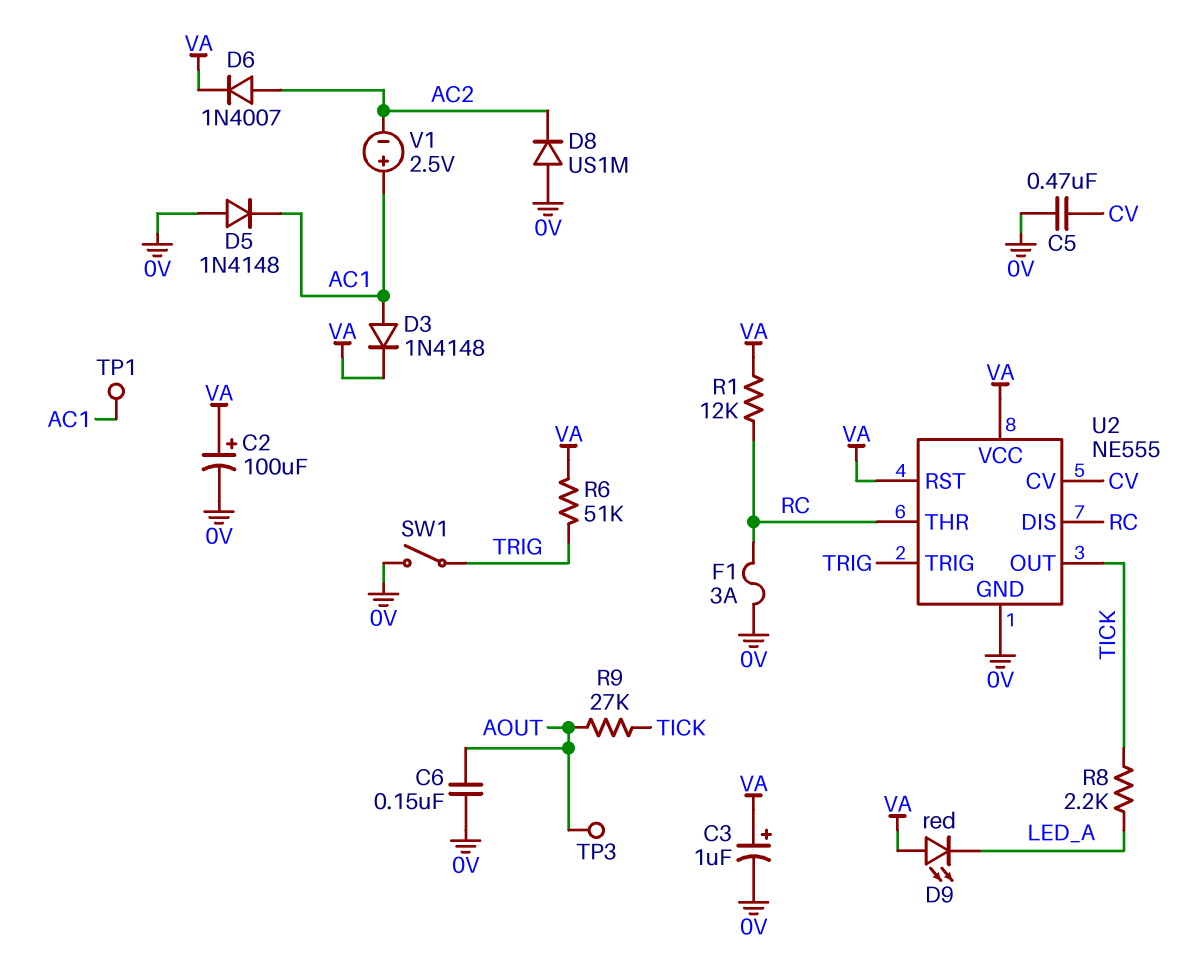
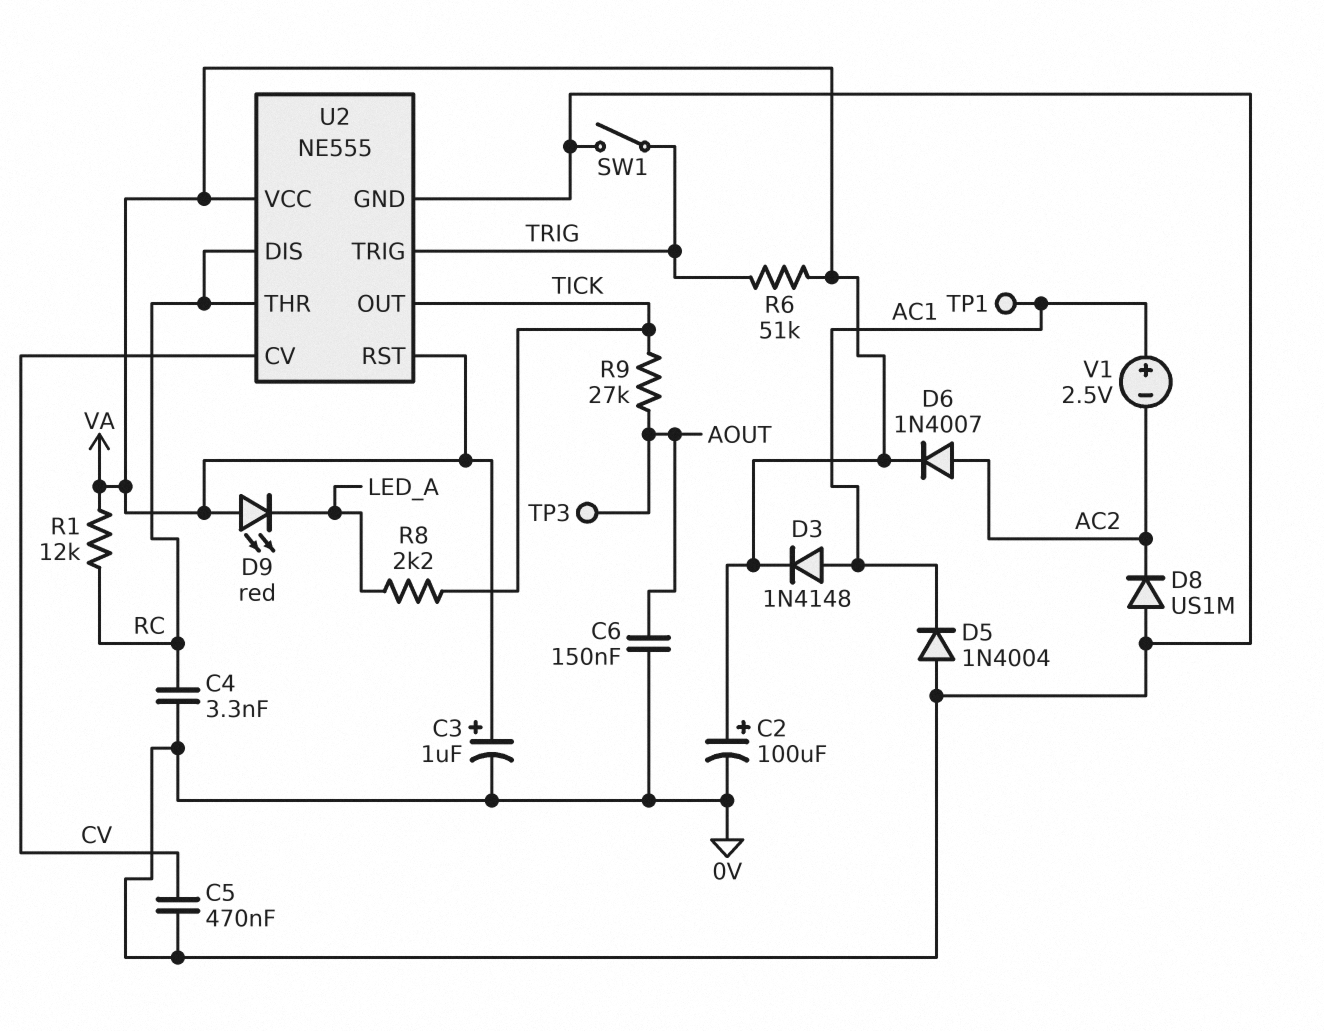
C4: none -> 3.3nF (0V, RC)
D5: diode 1N4148 (A 0V, K AC1) -> diode 1N4004 (A 0V, K AC1)
F1: 3A (0V, RC) -> none

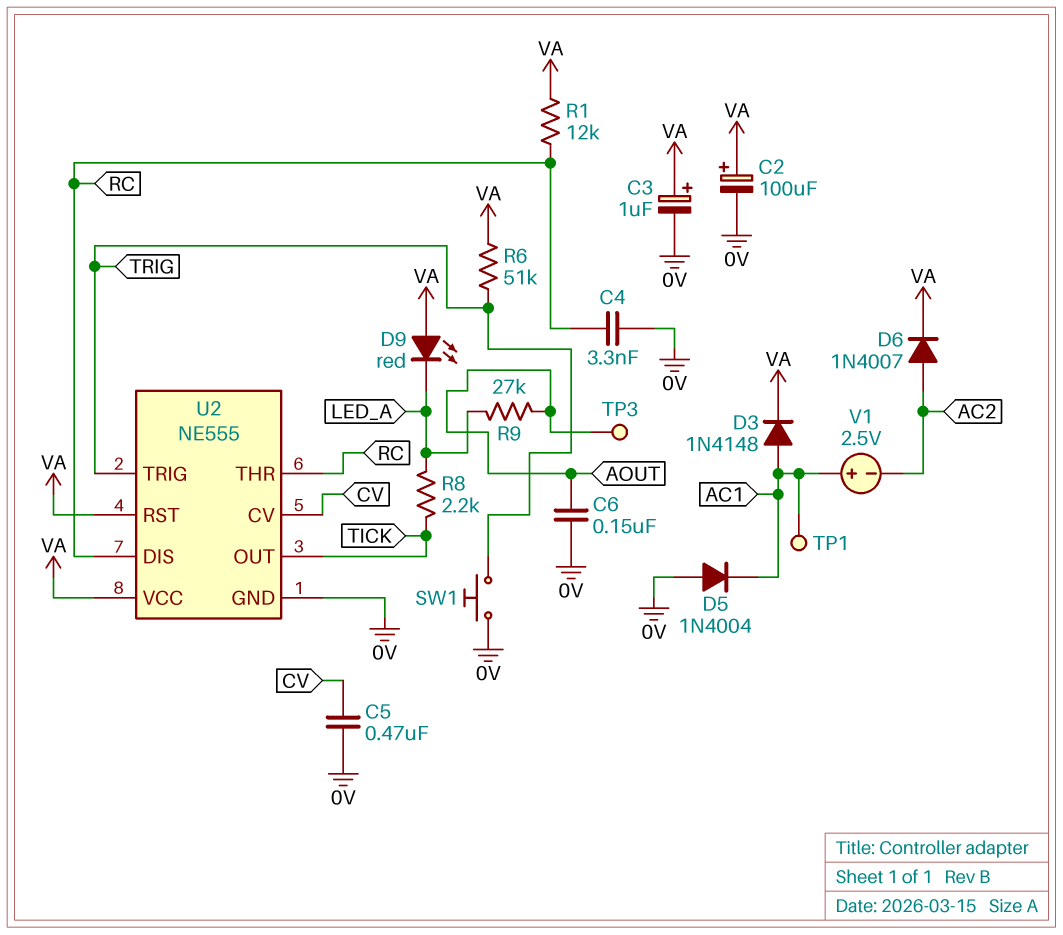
D8: diode US1M (A 0V, K AC2) -> none
R9: 27k (AOUT, TICK) -> 27k (AOUT, LED_A)
SW1: switch (0V, TRIG) -> button (0V, TRIG)

